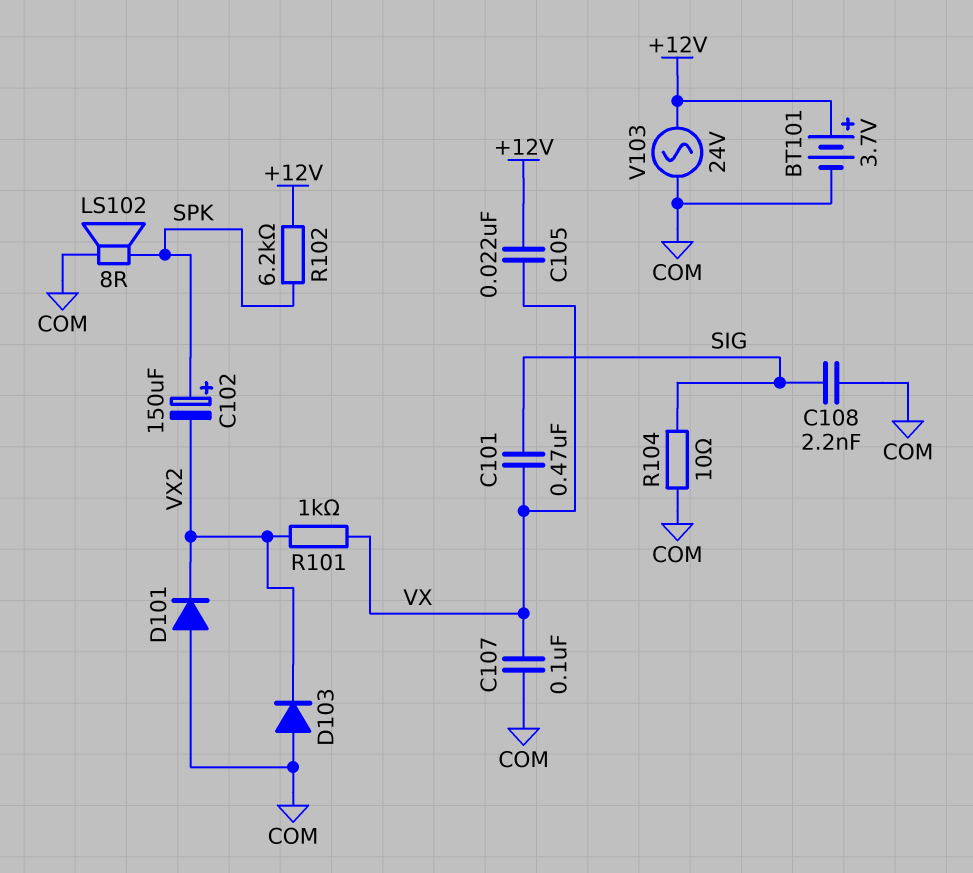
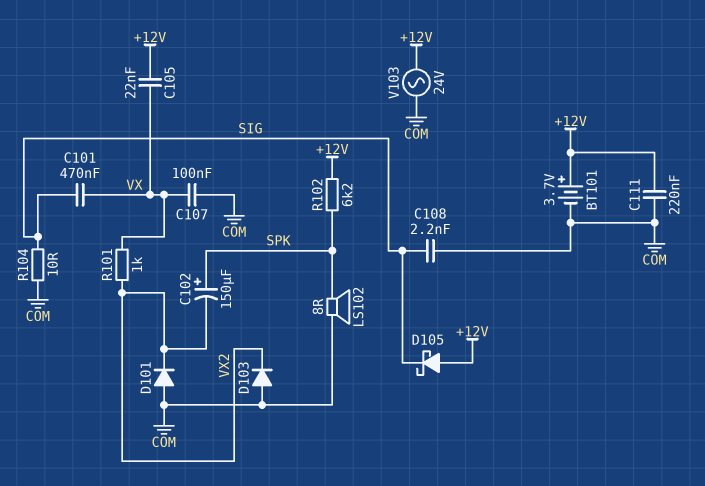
C111: none -> 220nF (+12V, COM)
D105: none -> schottky (A +12V, K SIG)

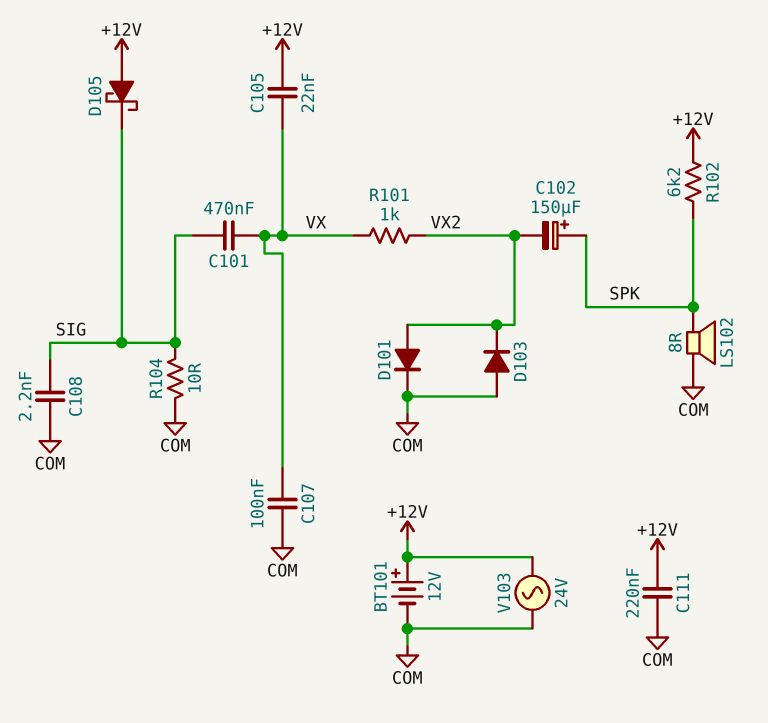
BT101: 3.7V (plus +12V, minus COM) -> 12V (plus +12V, minus COM)
D101: diode (A COM, K VX2) -> diode (A VX2, K COM)

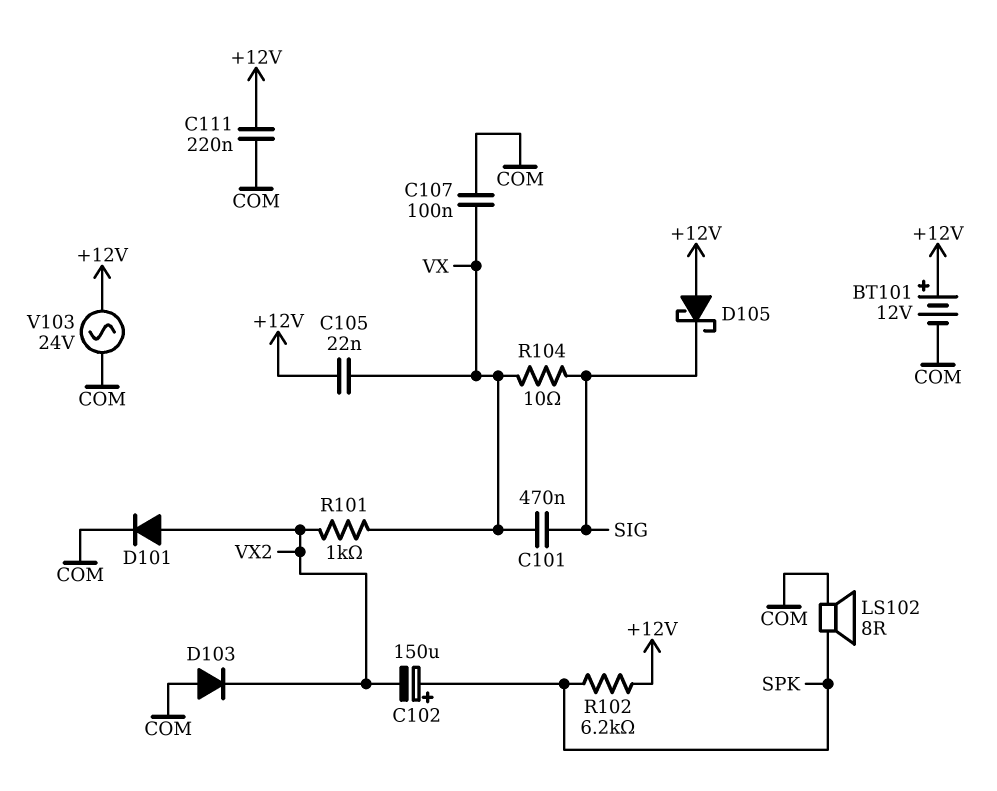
C108: 2.2nF (COM, SIG) -> none
R104: 10 (COM, SIG) -> 10 (SIG, VX)

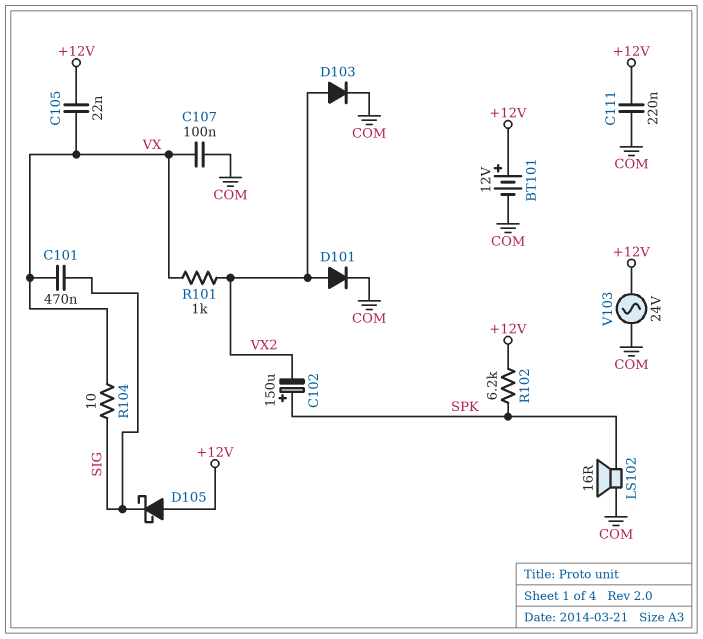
D103: diode (A COM, K VX2) -> diode (A VX2, K COM)
LS102: speaker 8R (COM, SPK) -> speaker 16R (COM, SPK)

